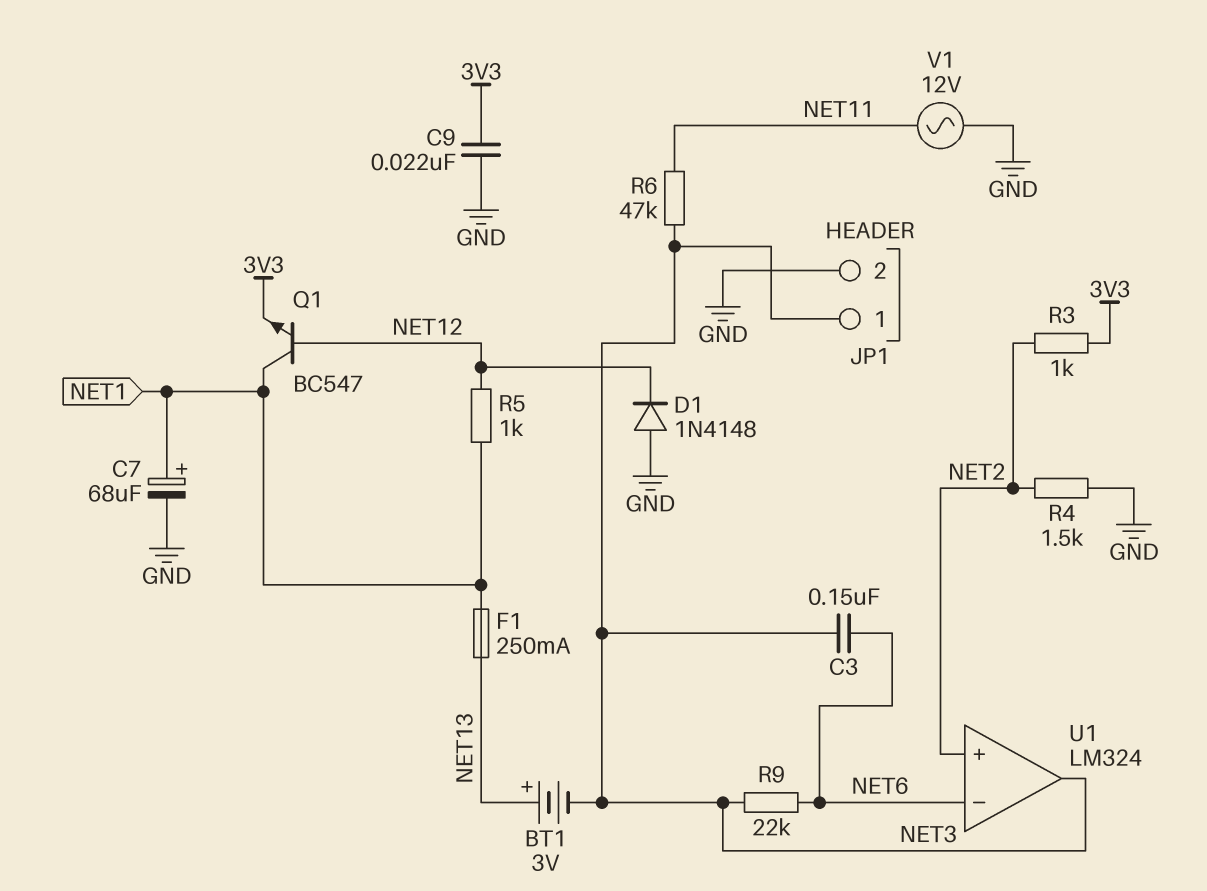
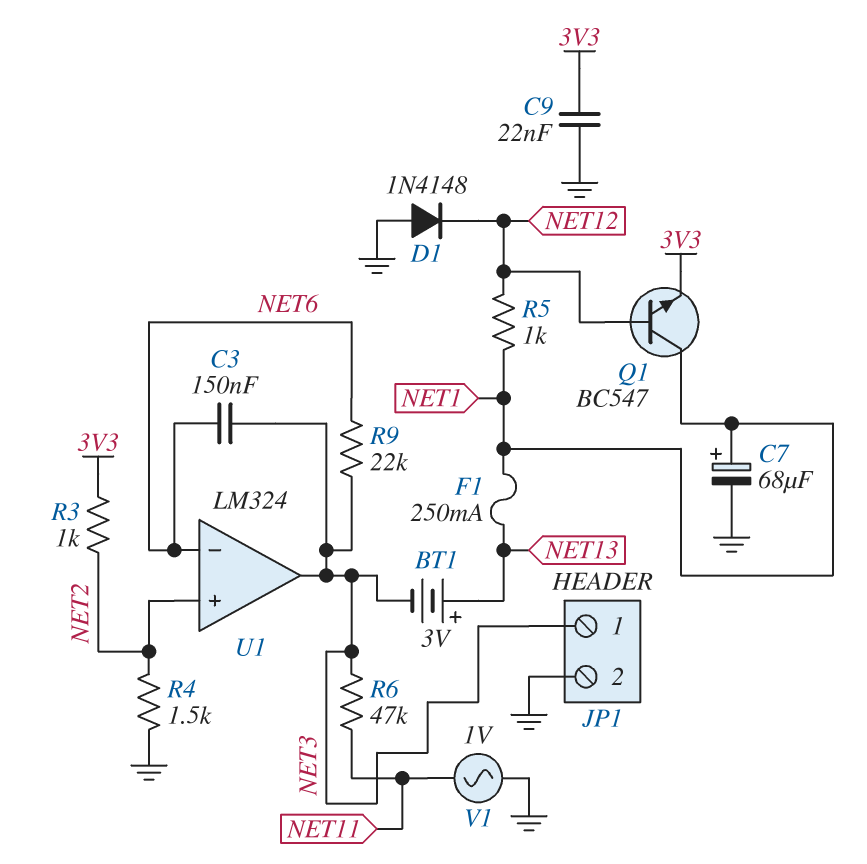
V1: AC 12V (GND, NET11) -> AC 1V (GND, NET11)

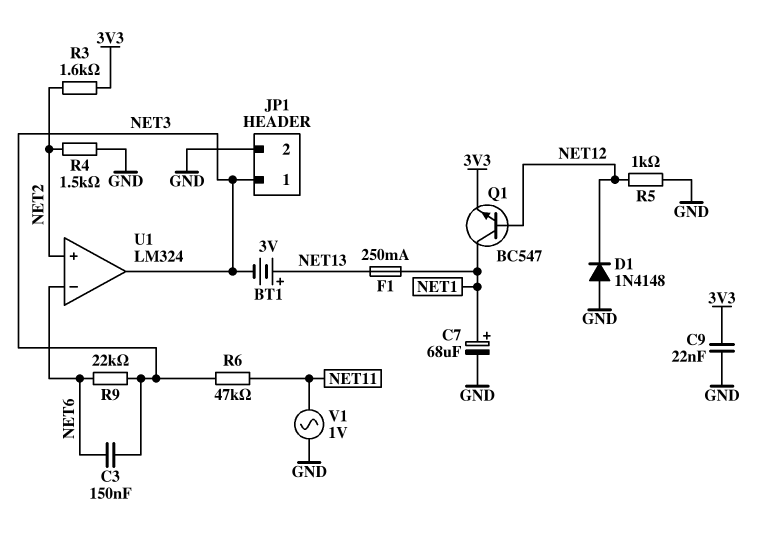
R3: 1k (3V3, NET2) -> 1.6k (3V3, NET2)
R5: 1k (NET1, NET12) -> 1k (GND, NET12)

